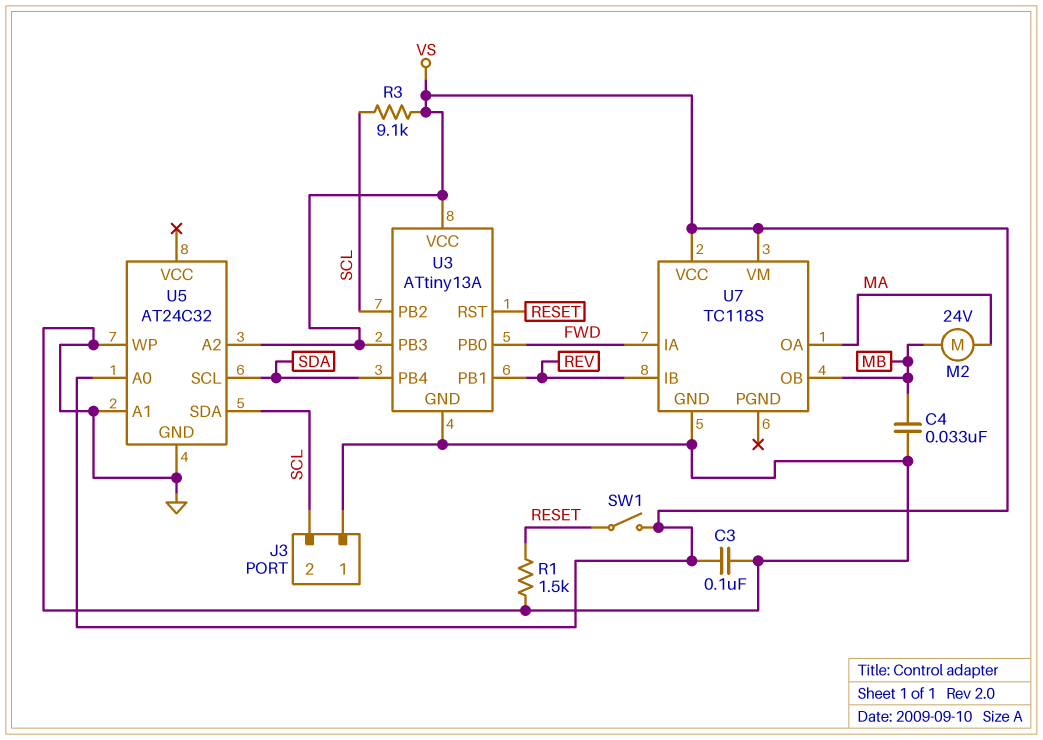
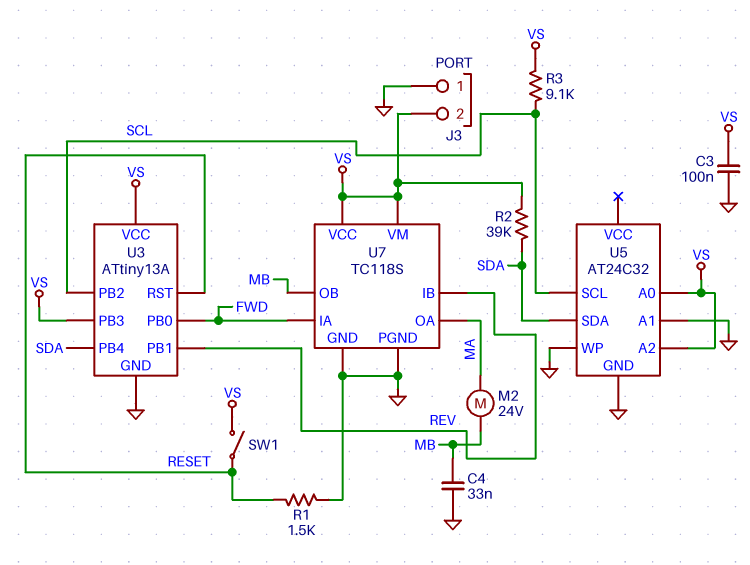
J3 pin 2: SCL -> VS
R2: none -> 39k (SDA, VS)
U5 pin SCL: SDA -> SCL
U5 pin SDA: SCL -> SDA
U7 pin PGND: none -> GND

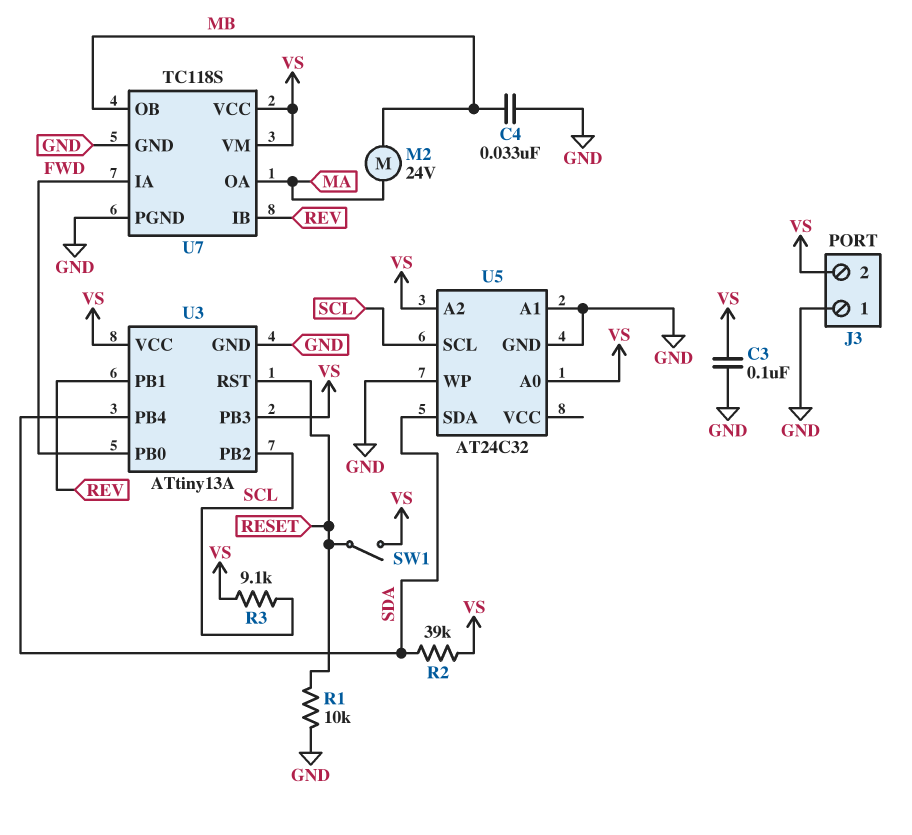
R1: 1.5k (GND, RESET) -> 10k (GND, RESET)

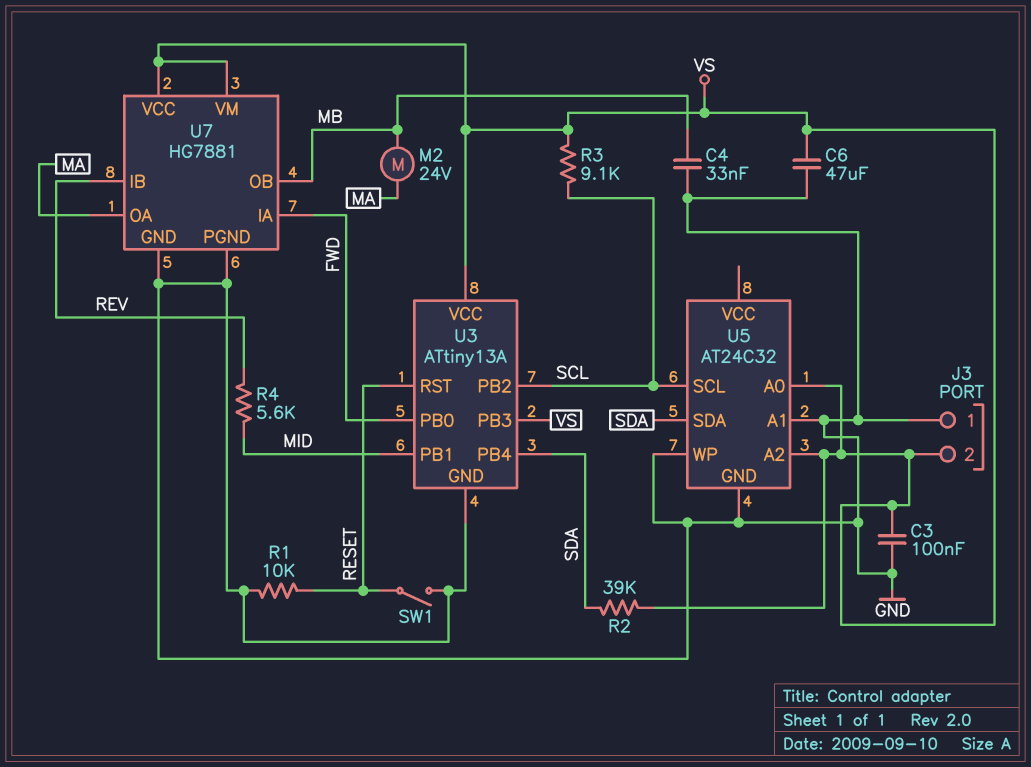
C6: none -> 47uF (GND, VS)
R4: none -> 5.6k (MID, REV)
SW1: switch (RESET, VS) -> switch (GND, RESET)
U3 pin PB1: REV -> MID
U7: TC118S -> HG7881

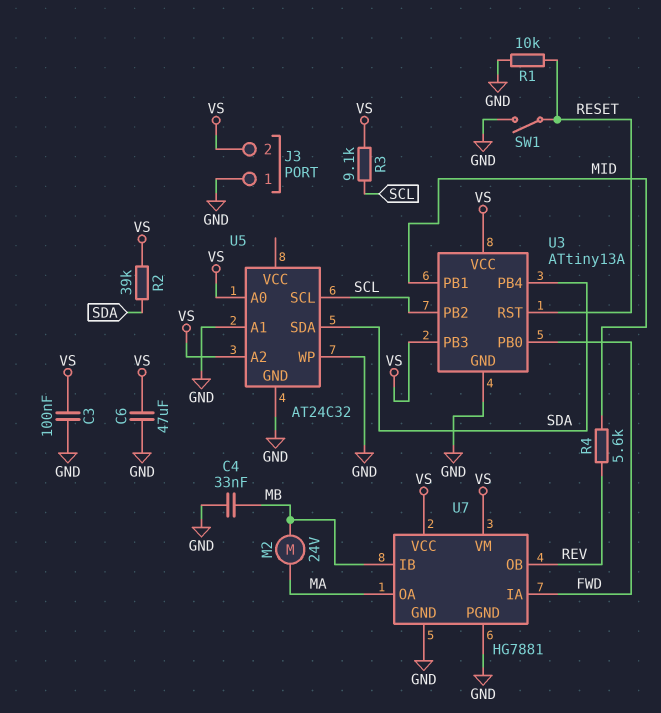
U7 pin IB: REV -> MB
U7 pin OB: MB -> REV

